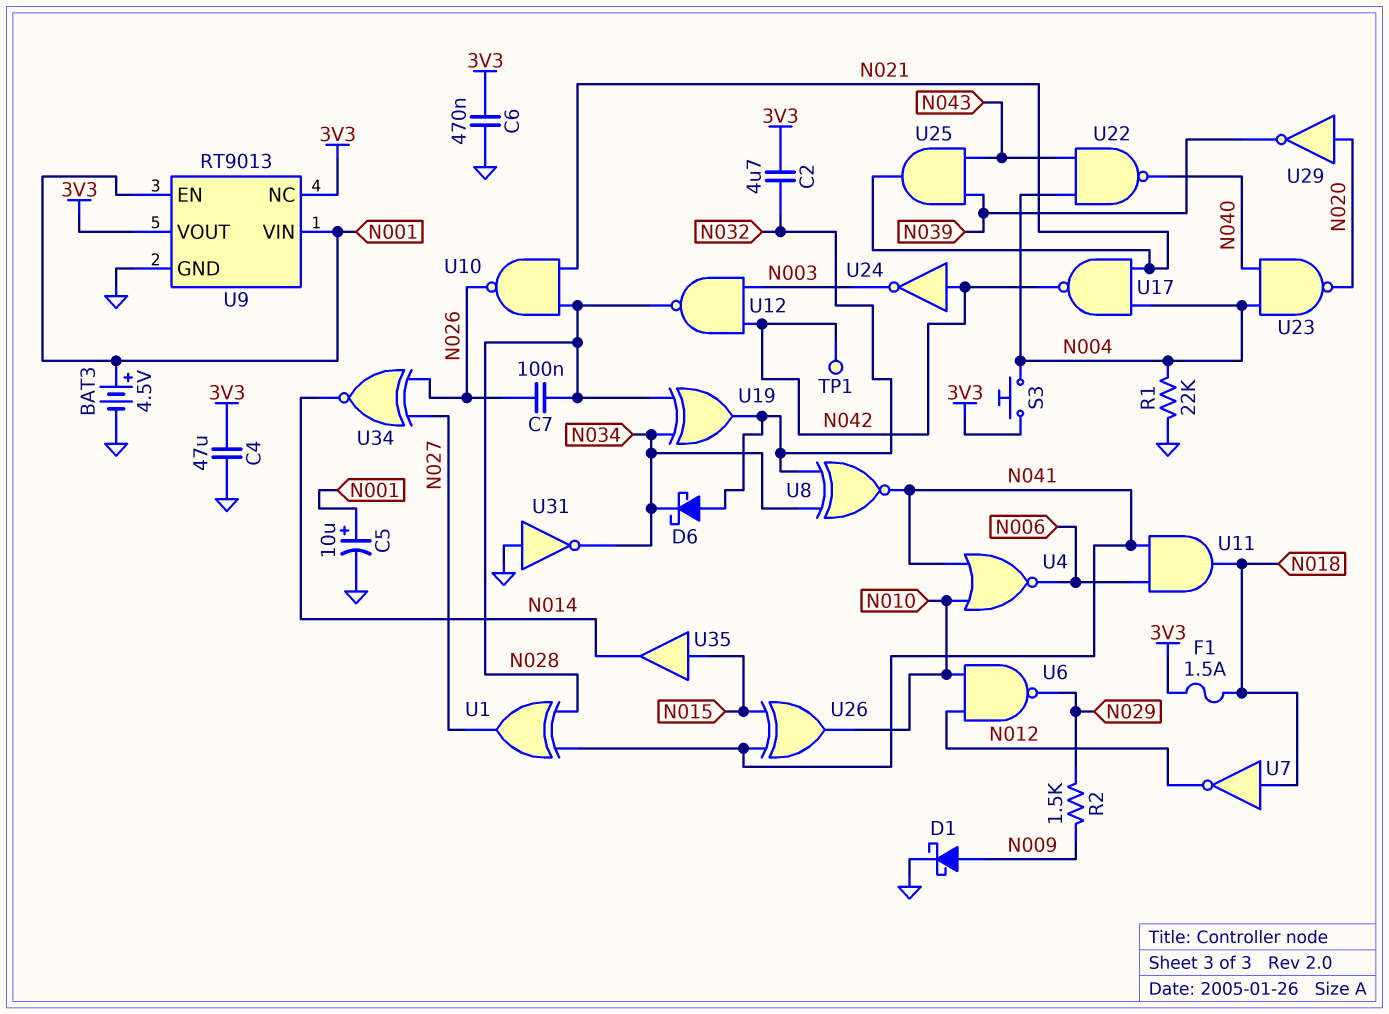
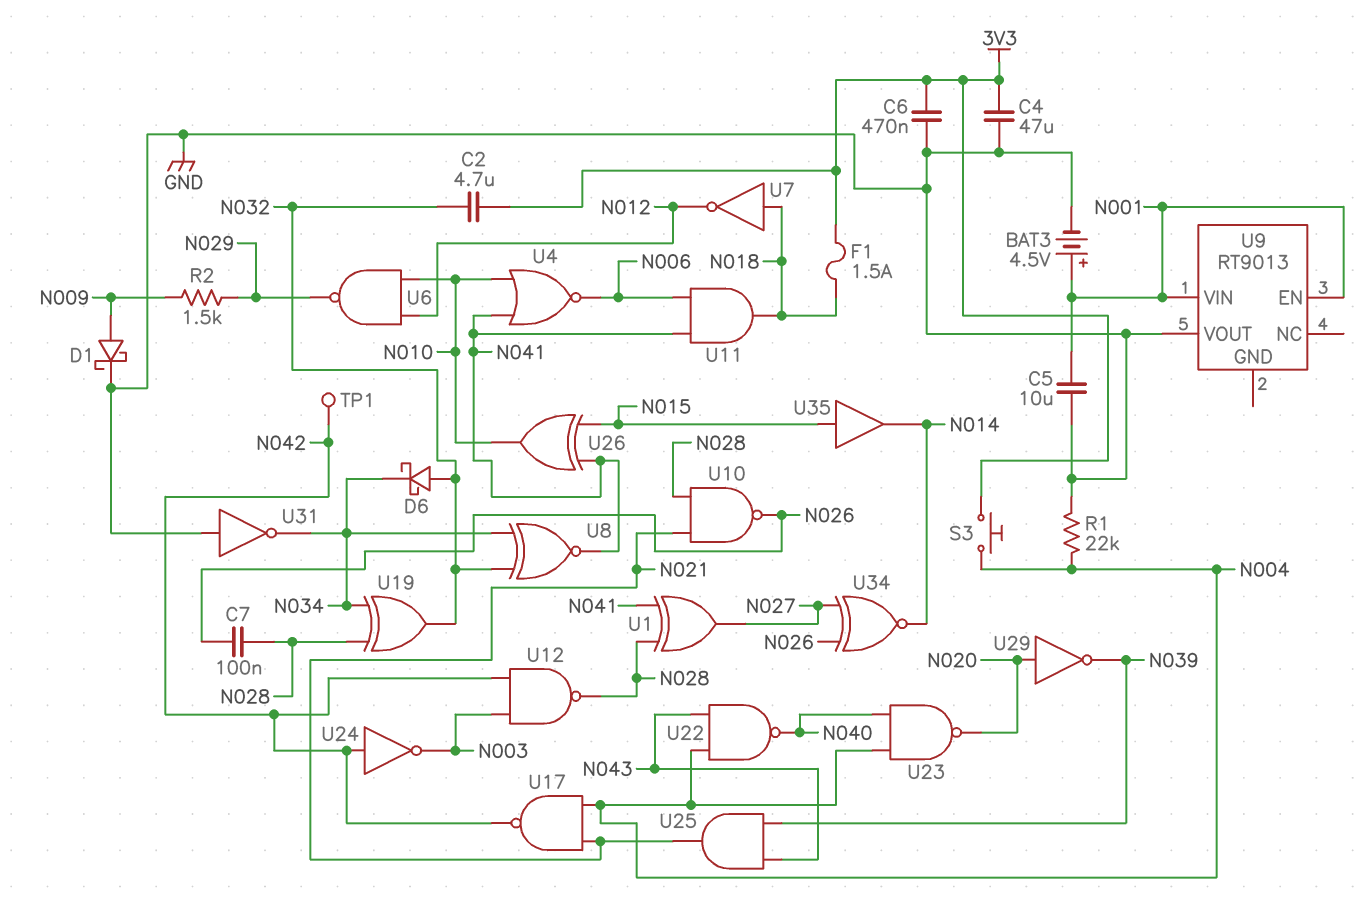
C5: 10uF (plus N001, minus GND) -> 10uF (GND, N001)
U9 pin GND: GND -> none
U9 pin NC: 3V3 -> none
U9 pin VOUT: 3V3 -> GND

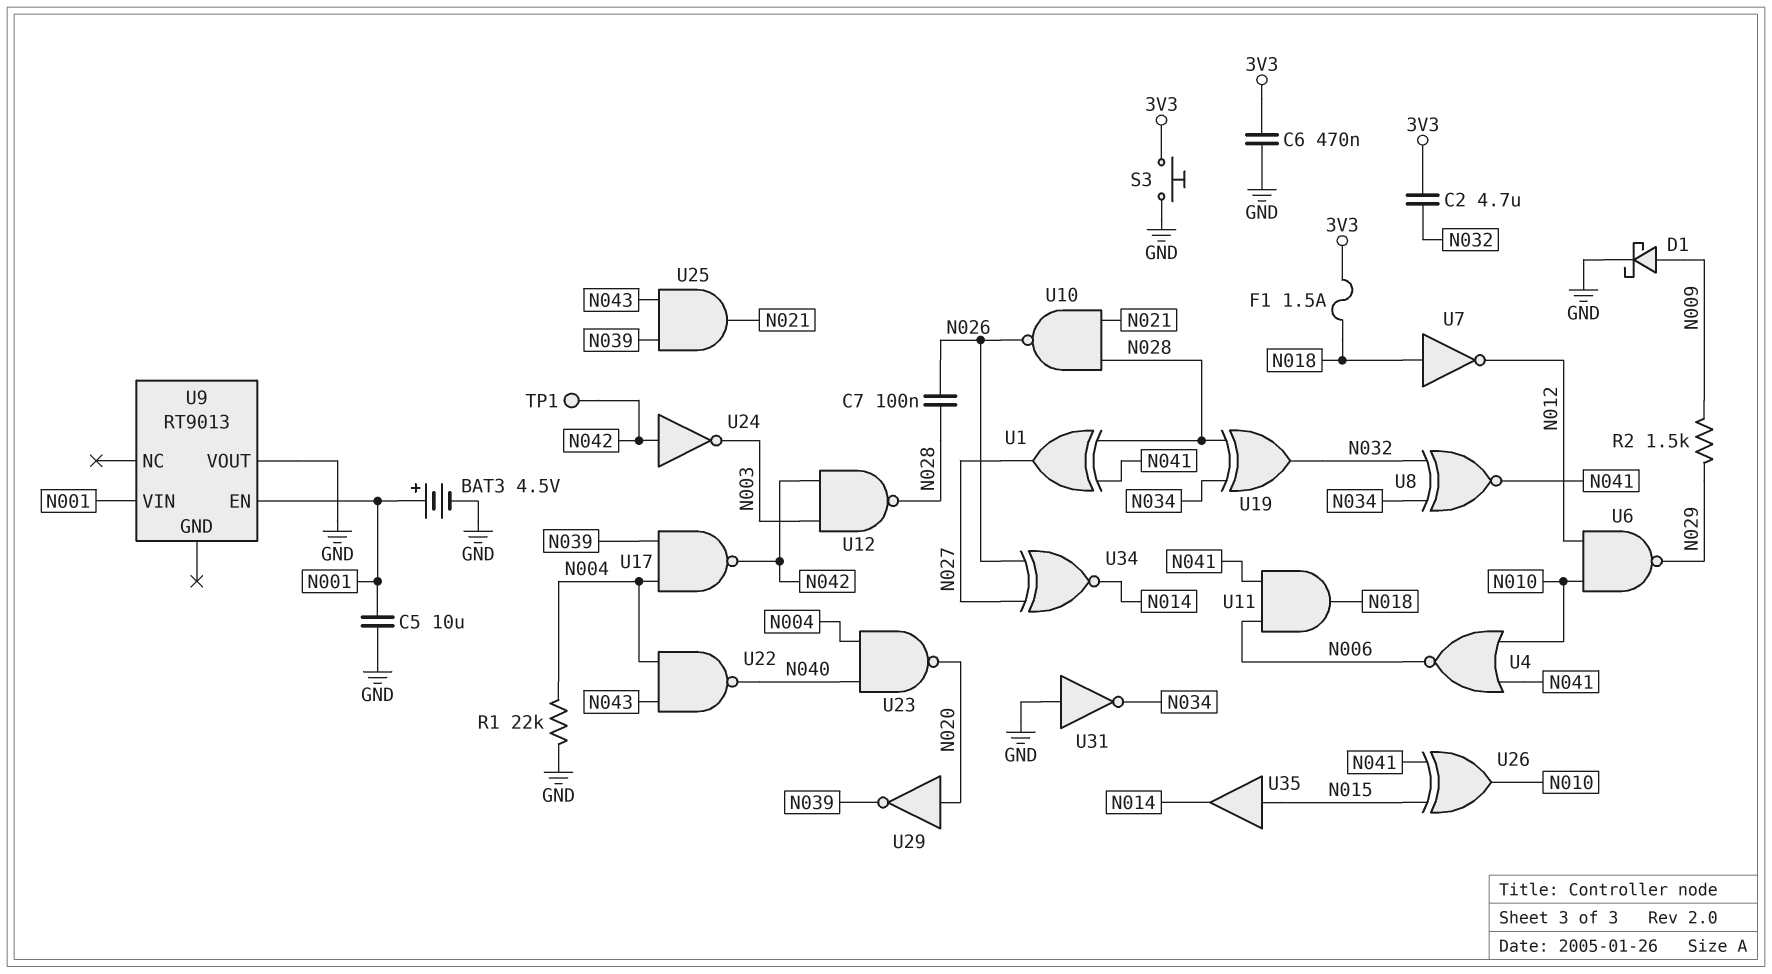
C4: 47uF (3V3, GND) -> none
D6: schottky (A N032, K N034) -> none
S3: button (3V3, N004) -> button (3V3, GND)
U17: NAND (in N004, in N021, out N042) -> NAND (in N004, in N039, out N042)

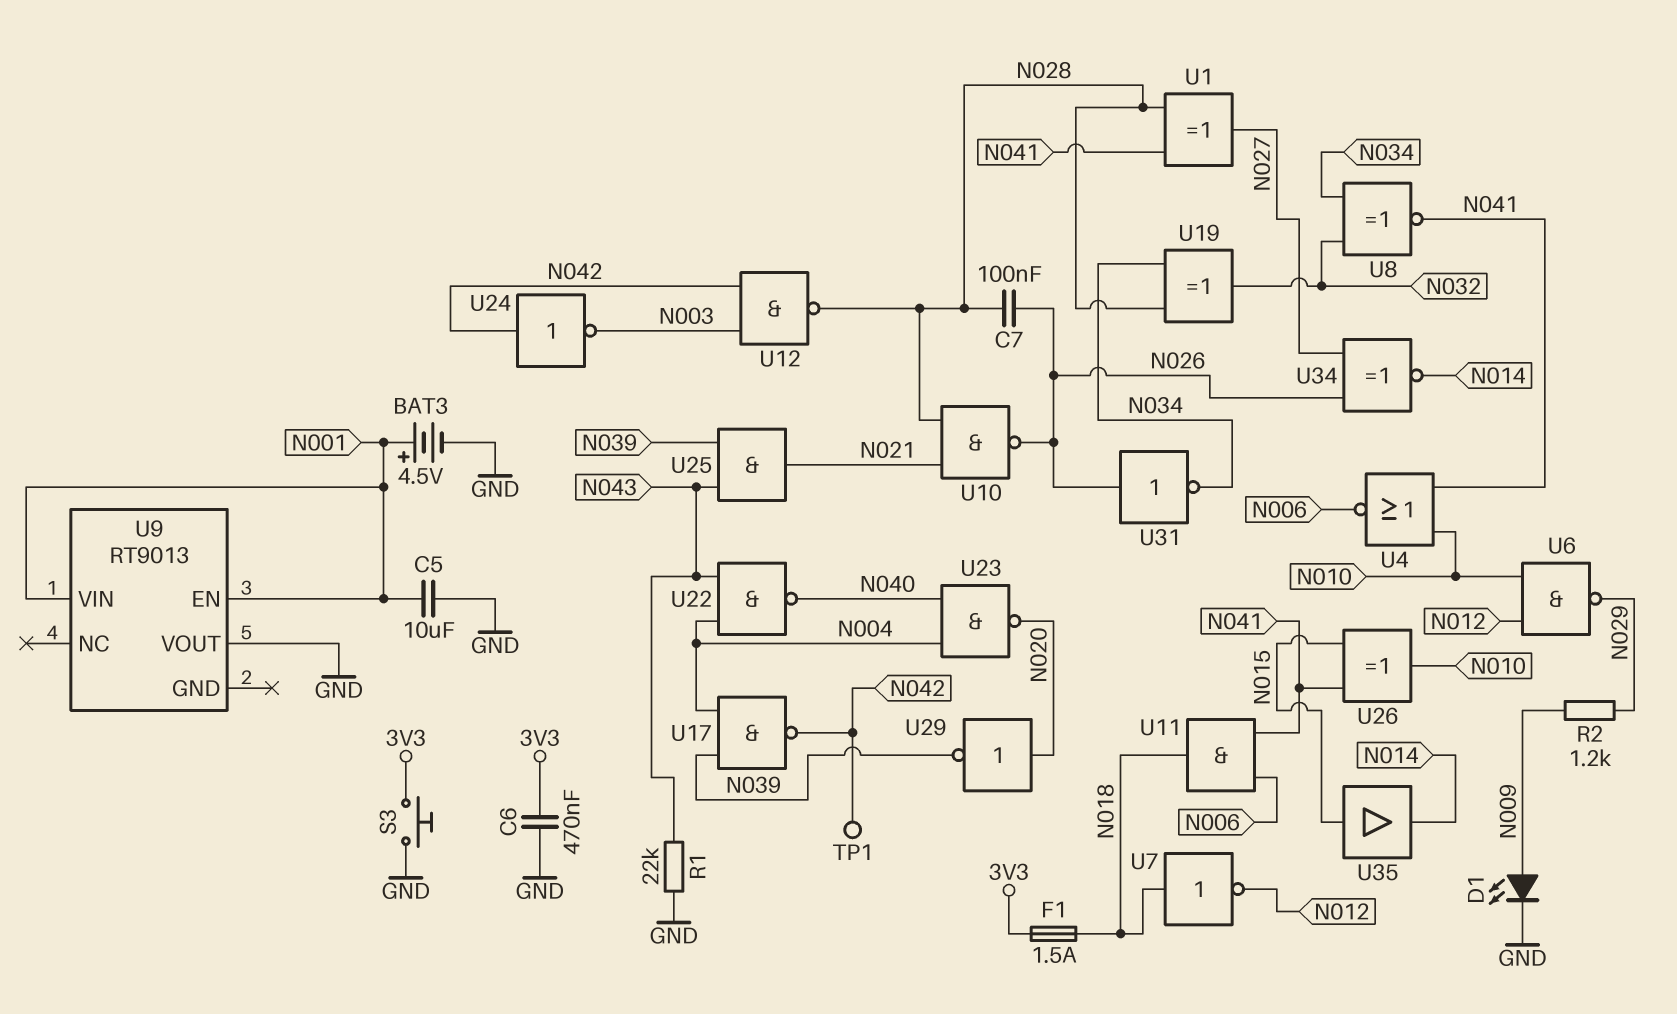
C2: 4.7uF (3V3, N032) -> none
D1: schottky (A N009, K GND) -> LED (A N009, K GND)
R1: 22k (GND, N004) -> 22k (GND, N043)
R2: 1.5k (N009, N029) -> 1.2k (N009, N029)
U31: NOT (in GND, out N034) -> NOT (in N026, out N034)

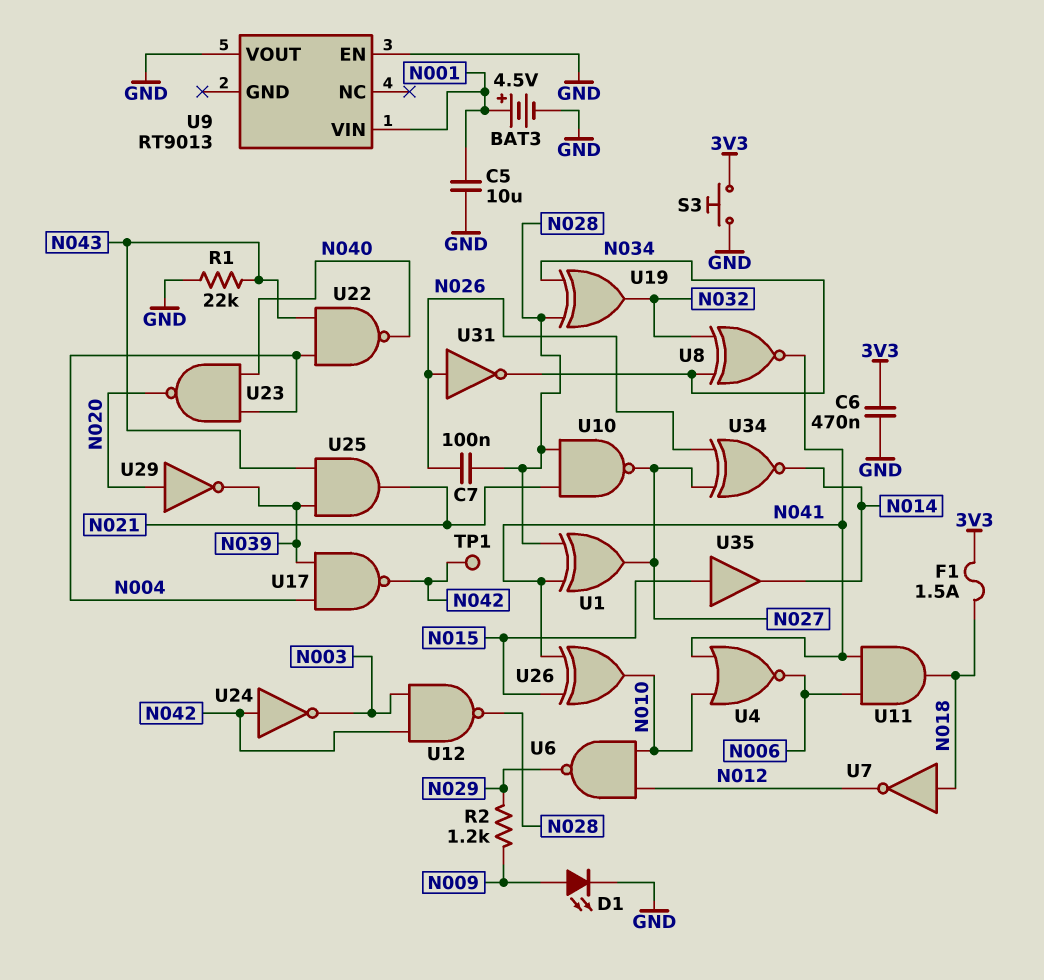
U9 pin EN: N001 -> GND
U10: NAND (in N021, in N028, out N026) -> NAND (in N021, in N028, out N027)

